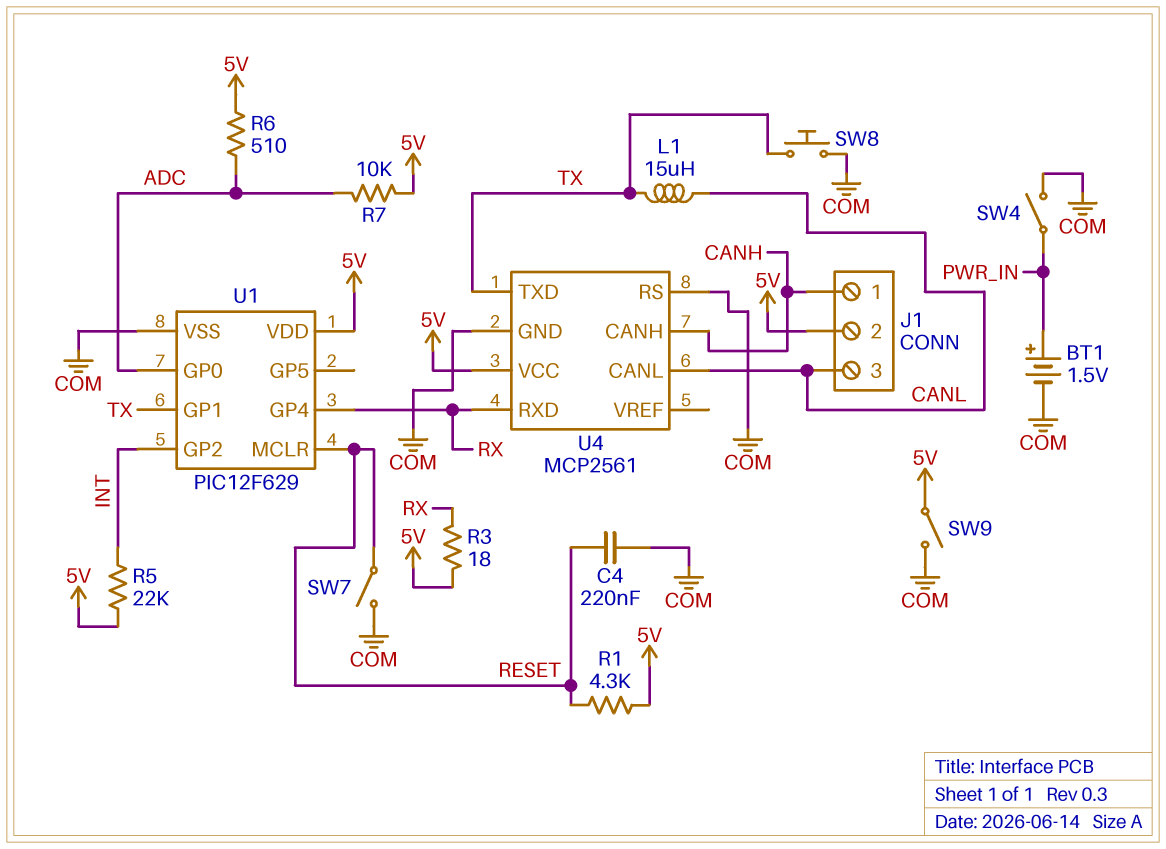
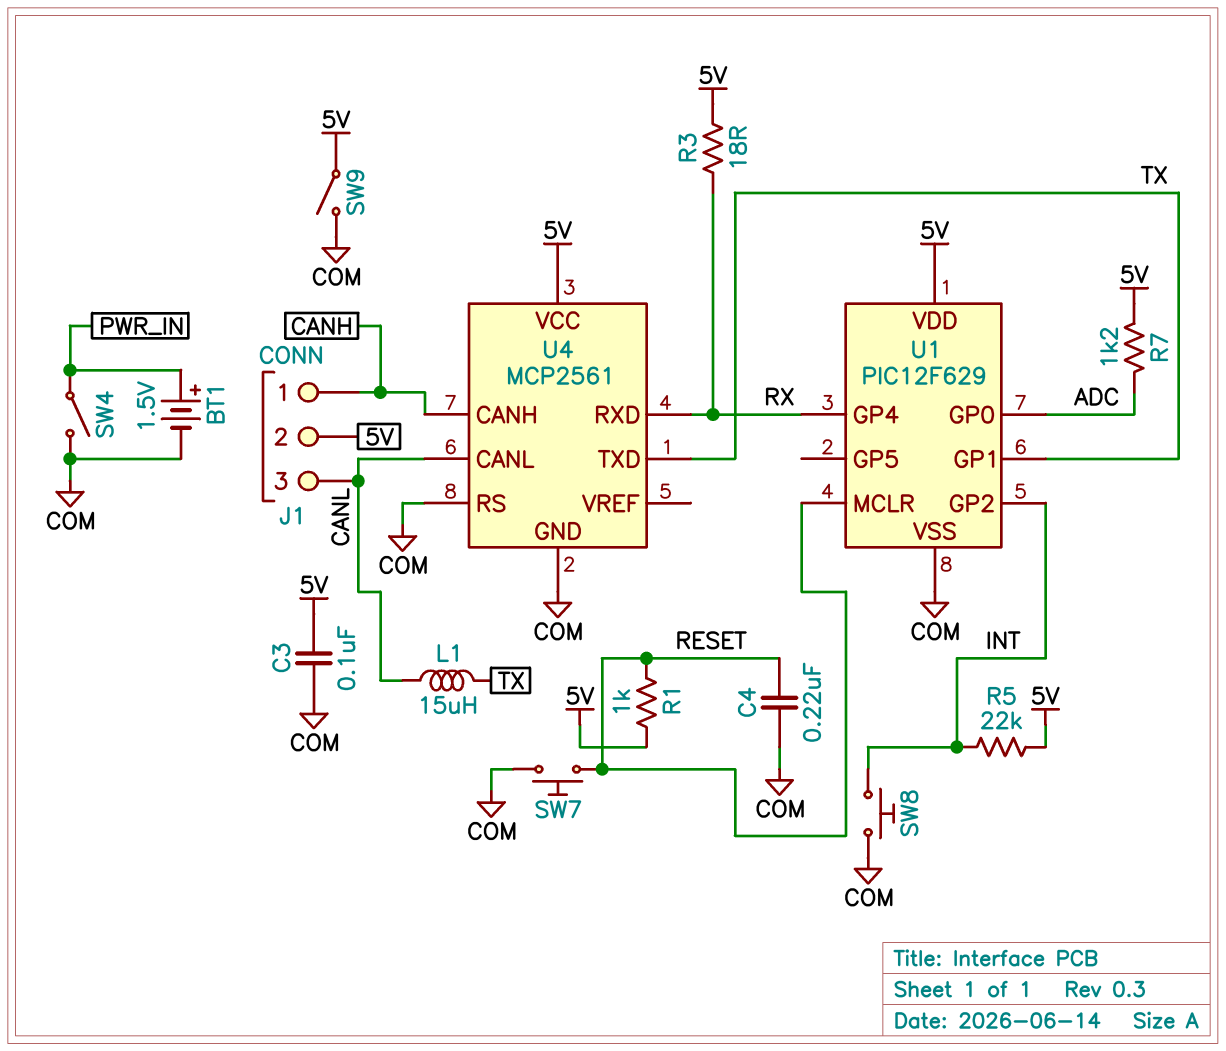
C3: none -> 100nF (5V, COM)
R1: 4.3k (5V, RESET) -> 1k (5V, RESET)
R6: 510 (5V, ADC) -> none
R7: 10k (5V, ADC) -> 1.2k (5V, ADC)
SW7: switch (COM, RESET) -> button (COM, RESET)
SW8: button (COM, TX) -> button (COM, INT)

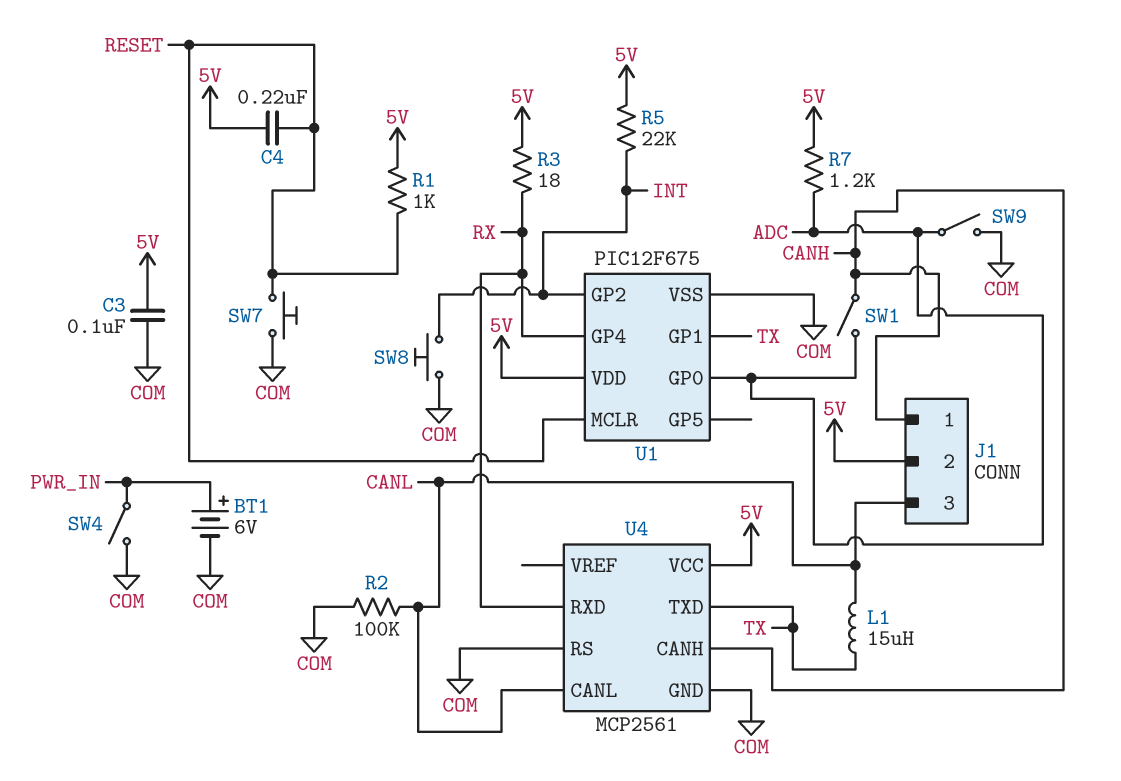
BT1: 1.5V (plus PWR_IN, minus COM) -> 6V (plus PWR_IN, minus COM)
C4: 220nF (COM, RESET) -> 220nF (5V, RESET)
R2: none -> 100k (CANL, COM)
SW1: none -> switch (ADC, CANH)
SW9: switch (5V, COM) -> switch (ADC, COM)
U1: PIC12F629 -> PIC12F675

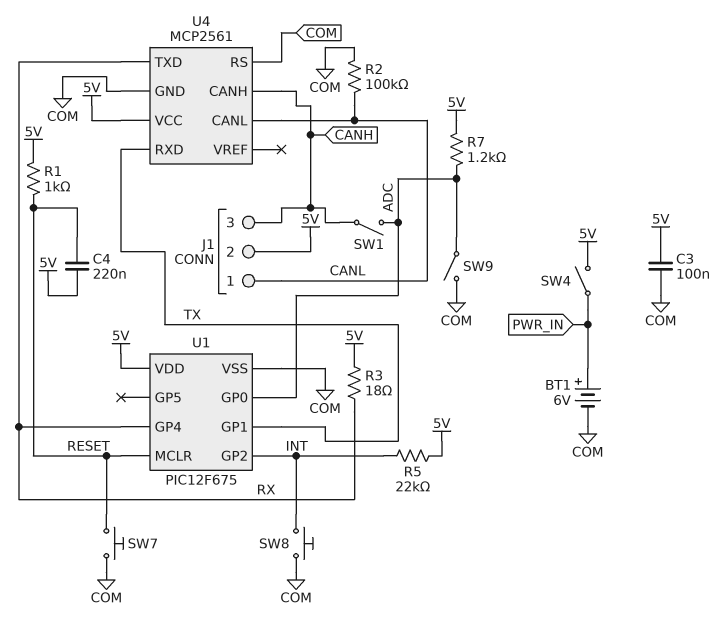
J1 pin 1: CANH -> CANL
J1 pin 3: CANL -> CANH
L1: 15uH (CANL, TX) -> none
SW4: switch (COM, PWR_IN) -> switch (5V, PWR_IN)
U4 pin RXD: RX -> TX
U4 pin TXD: TX -> RX

